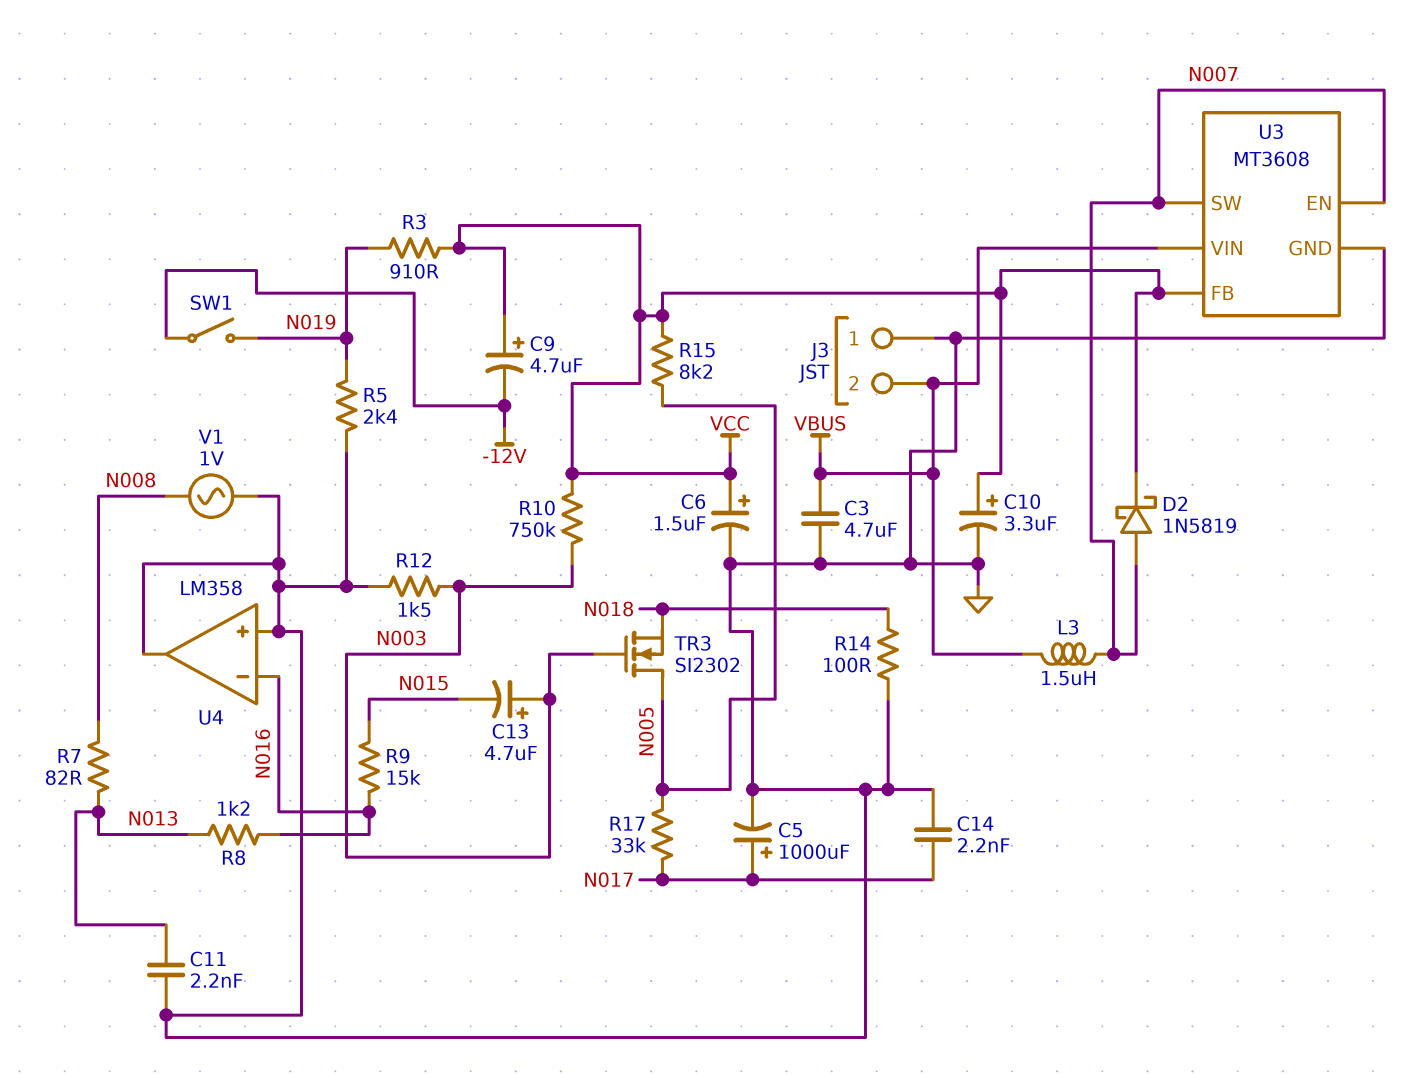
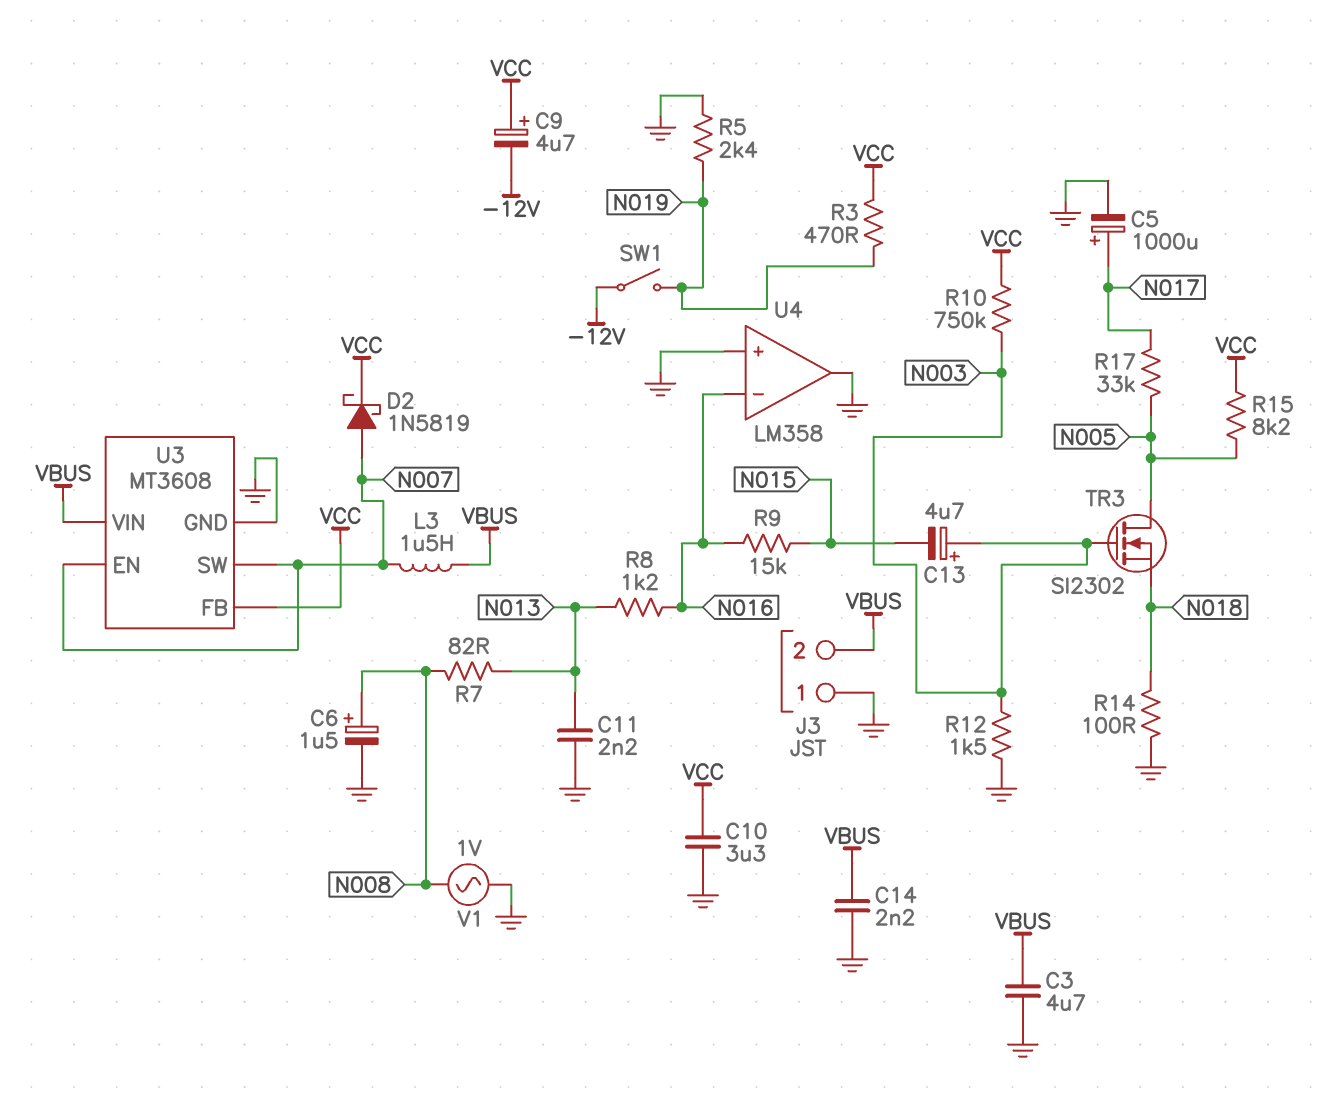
C6: 1.5uF (plus VCC, minus GND) -> 1.5uF (plus N008, minus GND)
C10: 3.3uF (plus VCC, minus GND) -> 3.3uF (GND, VCC)
C14: 2.2nF (GND, N017) -> 2.2nF (GND, VBUS)
R3: 910 (N019, VCC) -> 470 (N019, VCC)

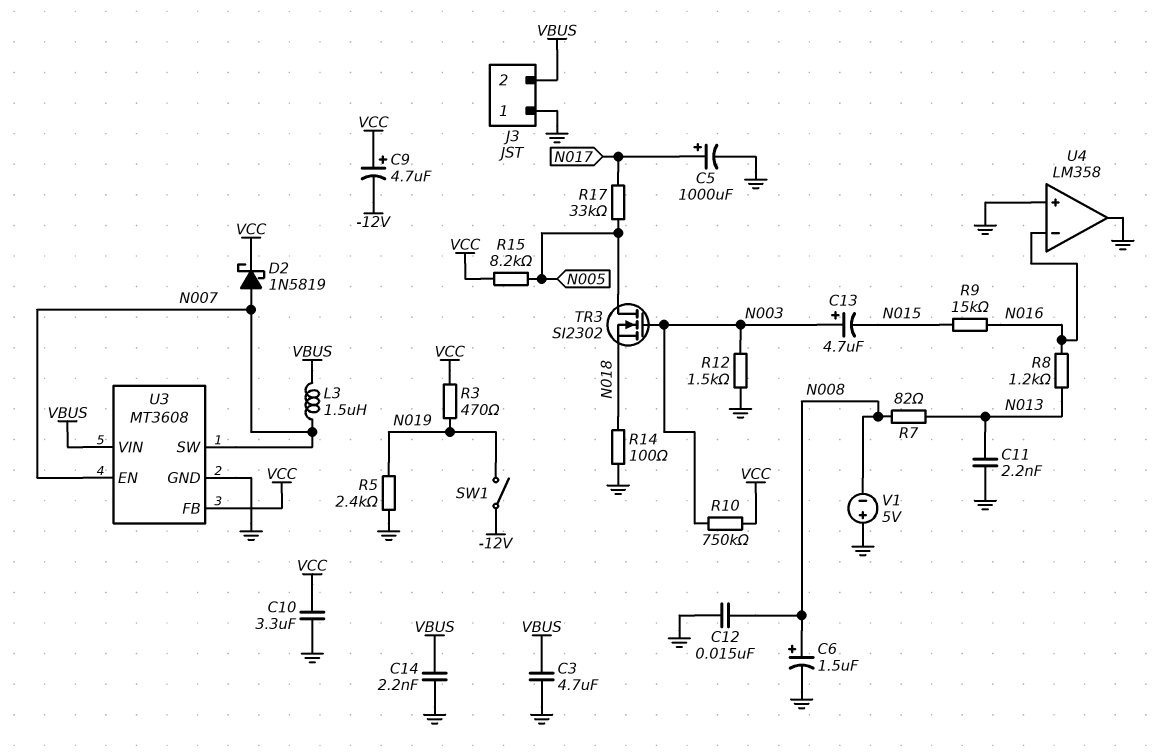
C12: none -> 15nF (GND, N008)
V1: AC 1V (GND, N008) -> 5V (plus GND, minus N008)

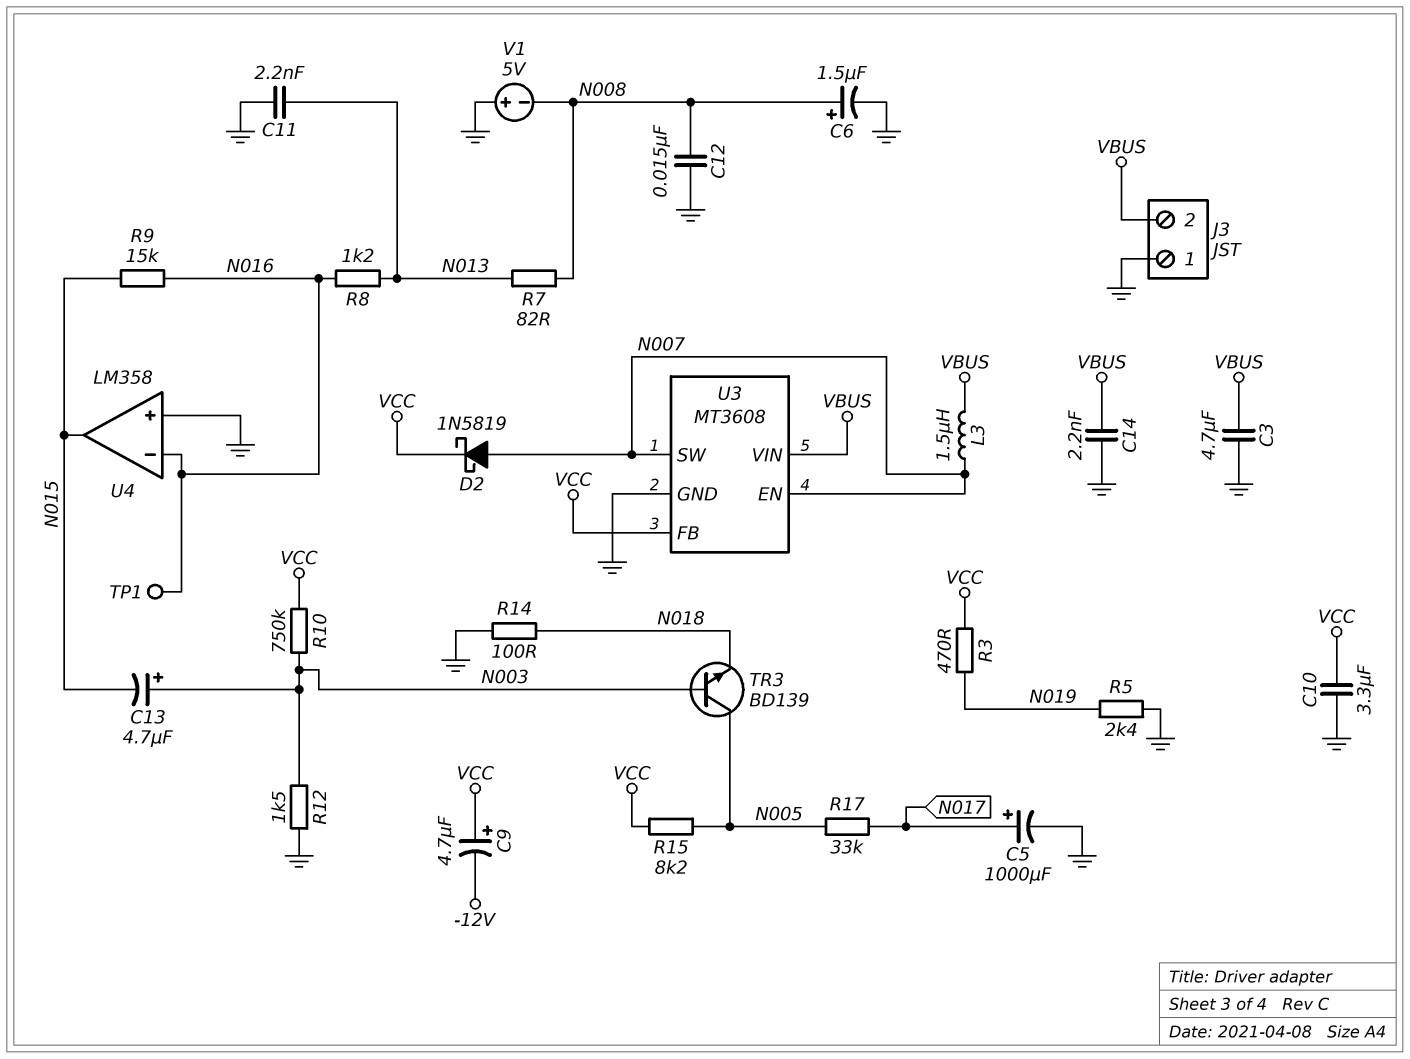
SW1: switch (-12V, N019) -> none
TP1: none -> test point (N016)
TR3: NMOS SI2302 (G N003, D N005, S N018) -> NPN BD139 (B N003, C N005, E N018)
U4 pin out: GND -> N015

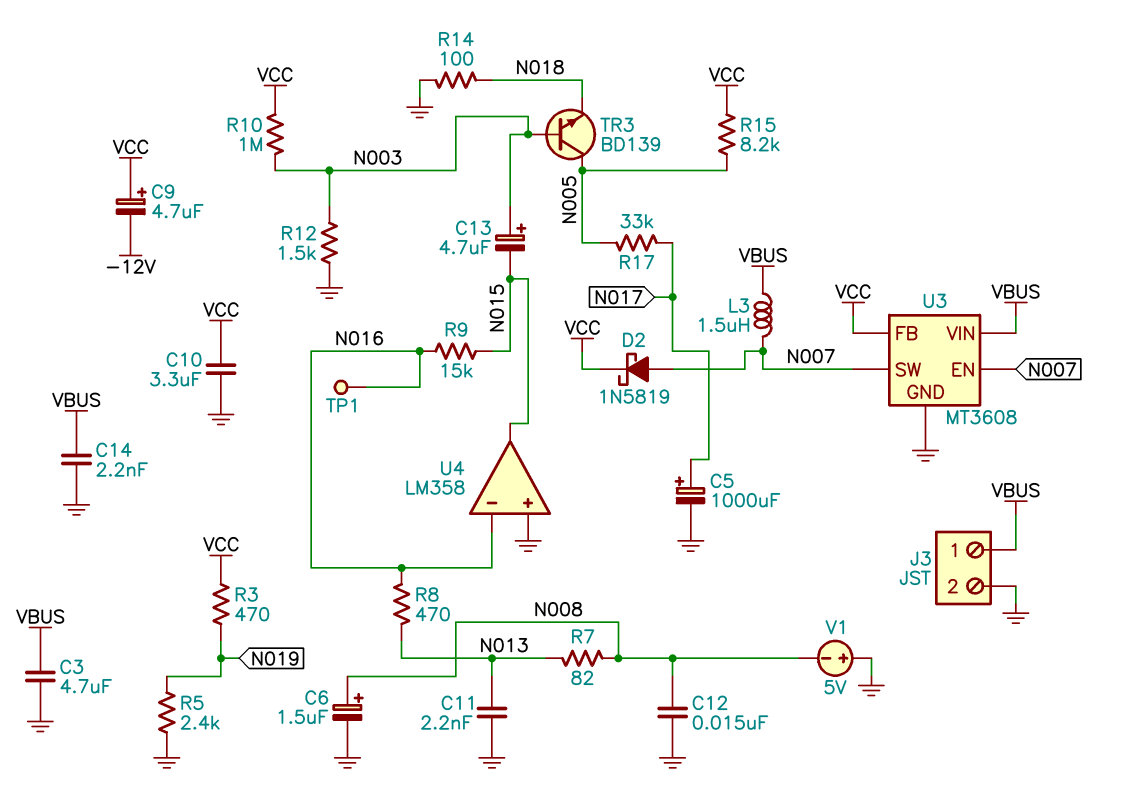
J3 pin 1: GND -> VBUS
J3 pin 2: VBUS -> GND
R8: 1.2k (N013, N016) -> 470 (N013, N016)
R10: 750k (N003, VCC) -> 1M (N003, VCC)

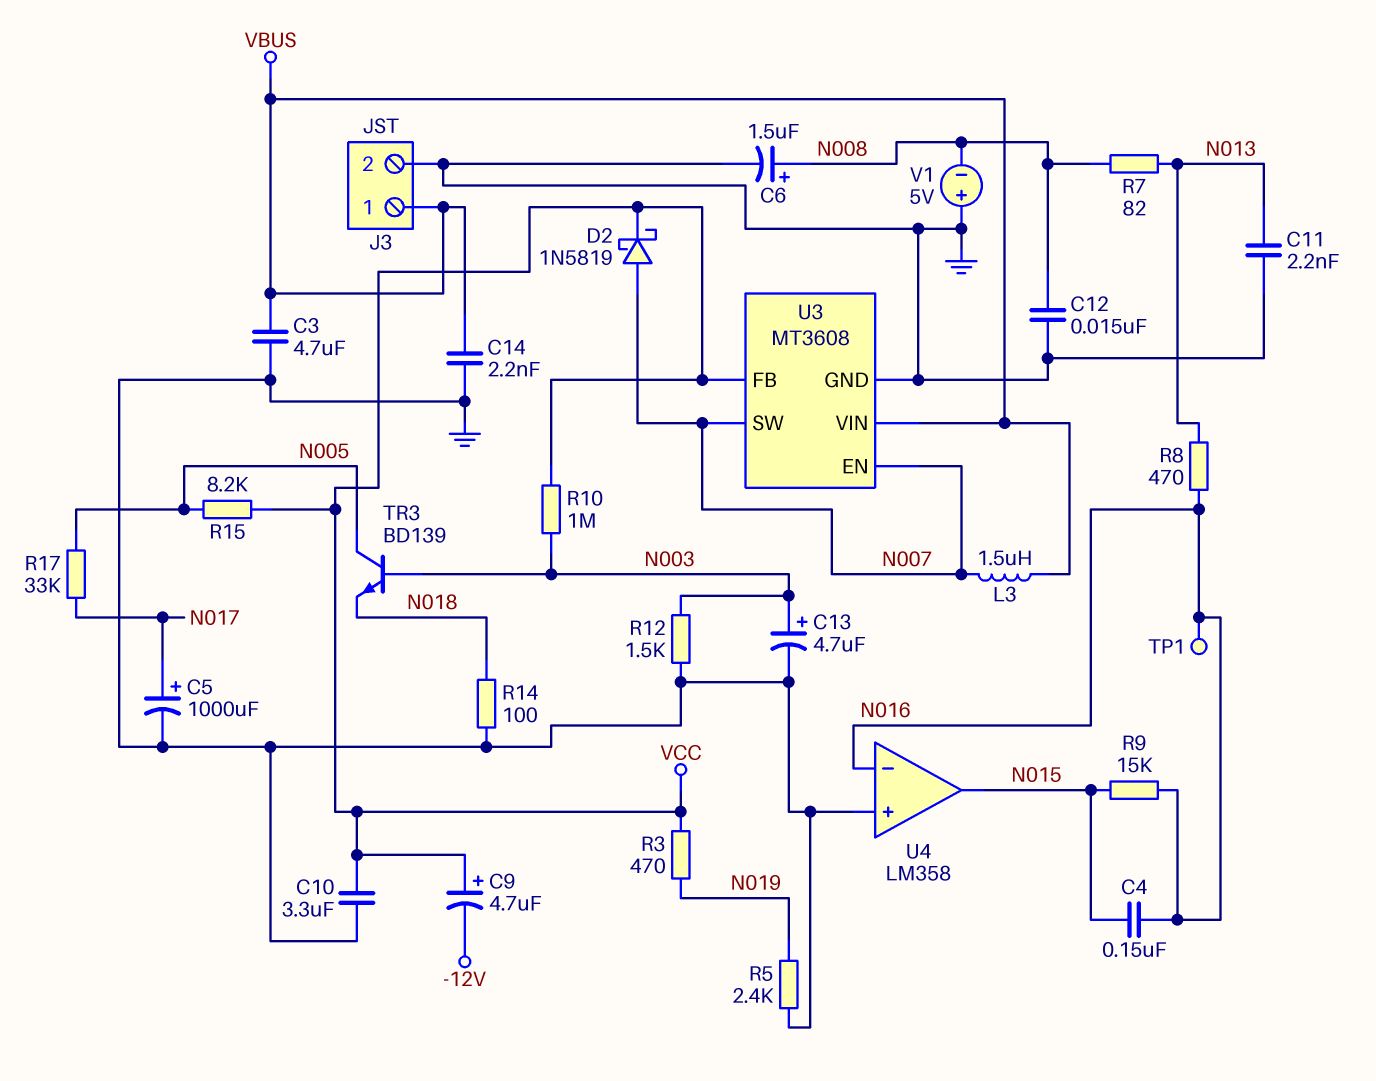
C4: none -> 150nF (N015, N016)
C13: 4.7uF (plus N003, minus N015) -> 4.7uF (plus N003, minus GND)

